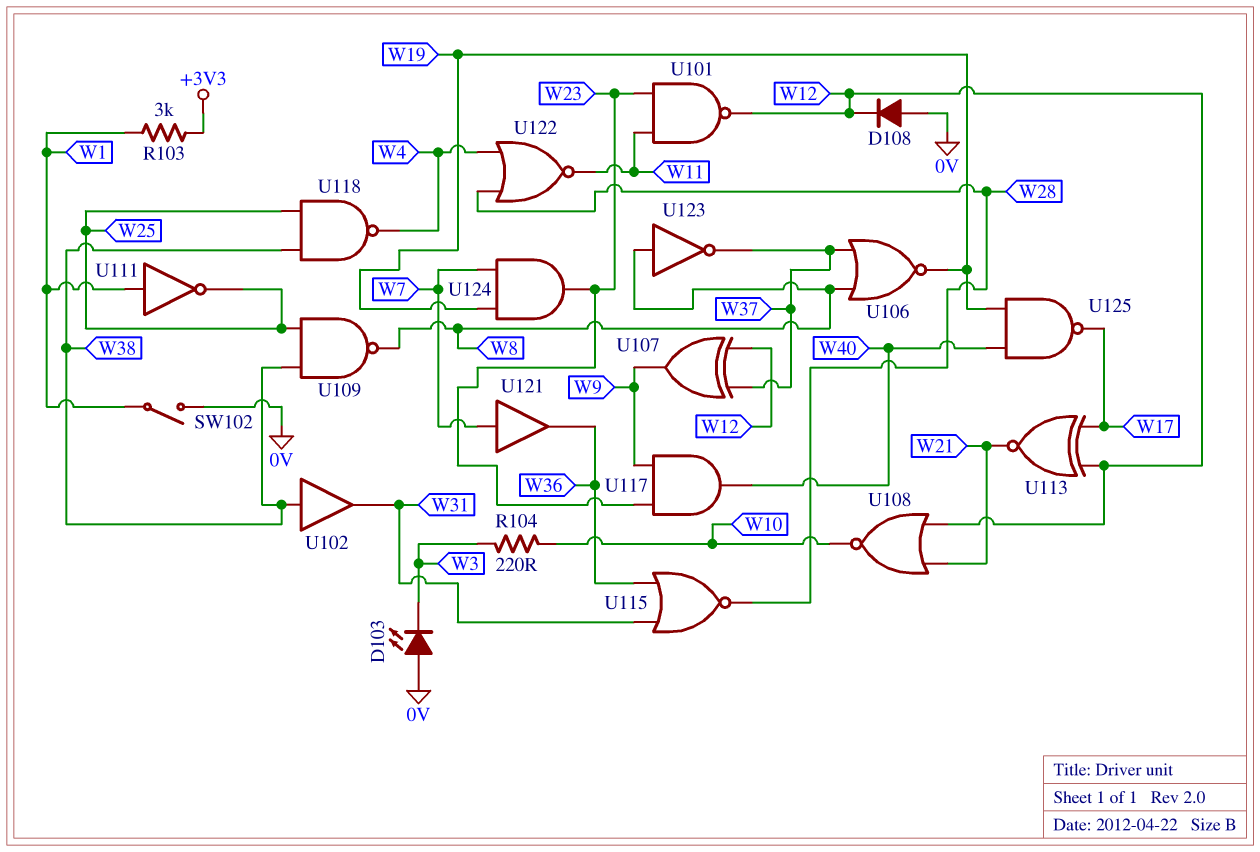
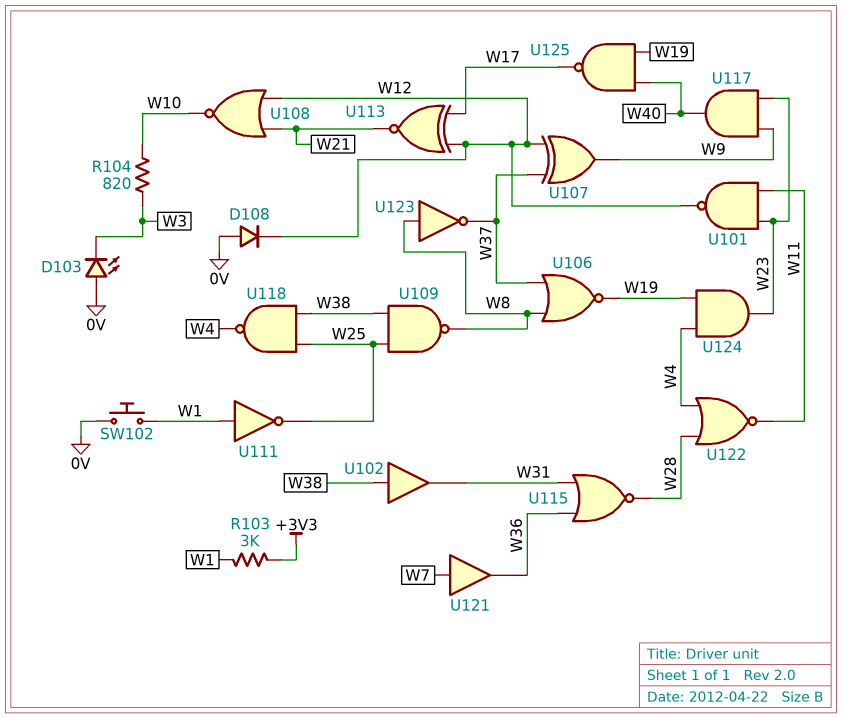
R104: 220 (W3, W10) -> 820 (W3, W10)
SW102: switch (0V, W1) -> button (0V, W1)
U124: AND (in W7, in W19, out W23) -> AND (in W4, in W19, out W23)

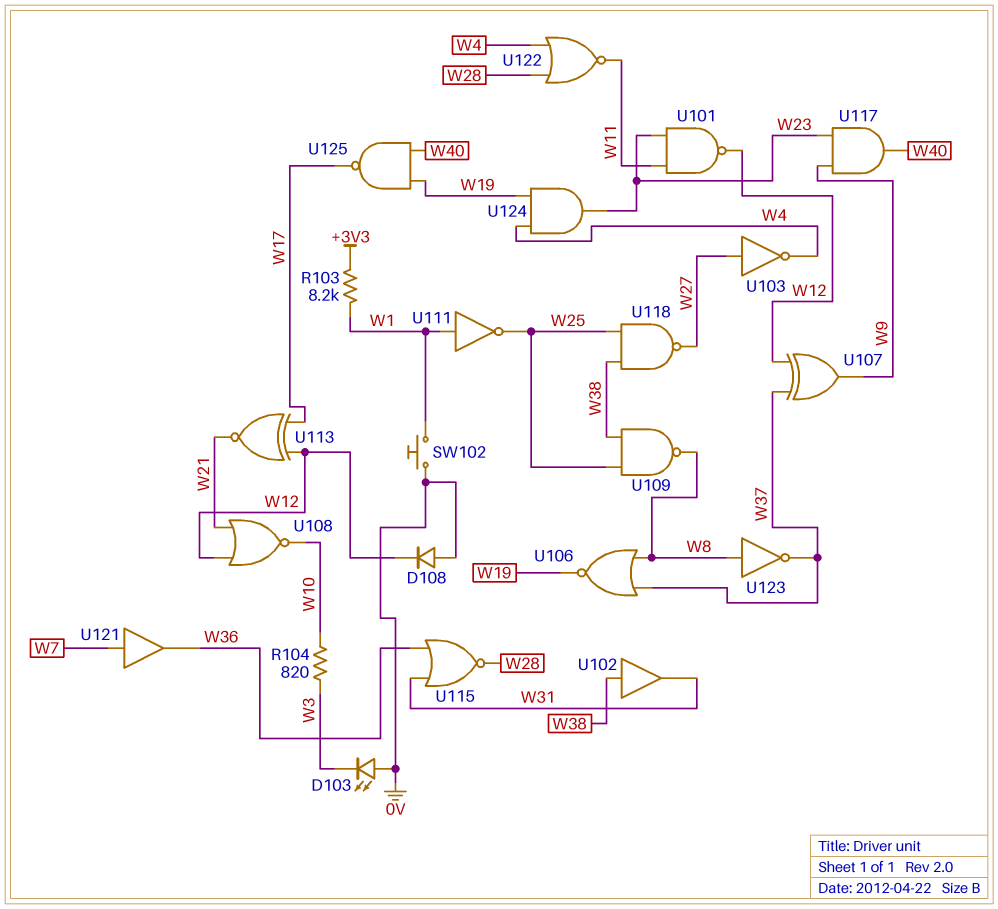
R103: 3k (+3V3, W1) -> 8.2k (+3V3, W1)
U103: none -> NOT (in W27, out W4)
U118: NAND (in W25, in W38, out W4) -> NAND (in W25, in W38, out W27)

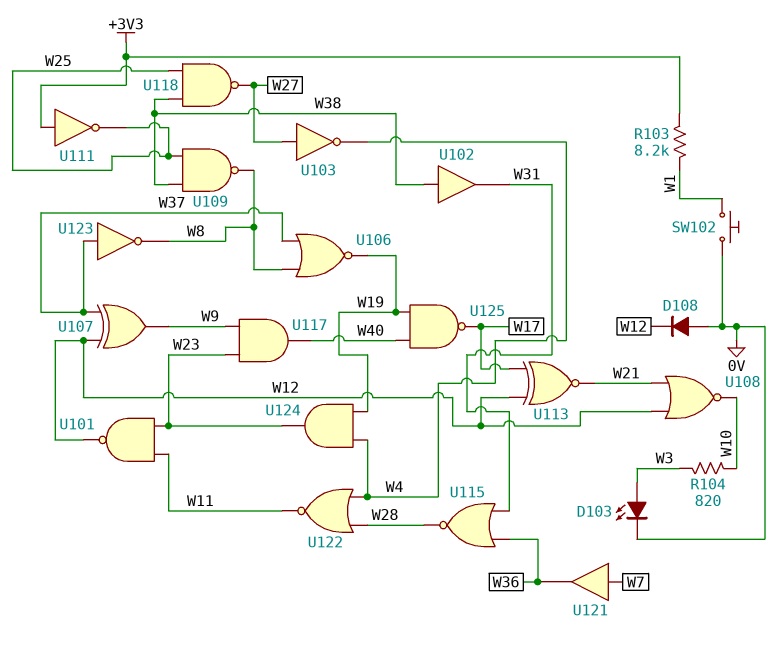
D103: LED (A 0V, K W3) -> LED (A W3, K 0V)
U111: NOT (in W1, out W25) -> NOT (in +3V3, out W25)
U123: NOT (in W8, out W37) -> NOT (in W37, out W8)

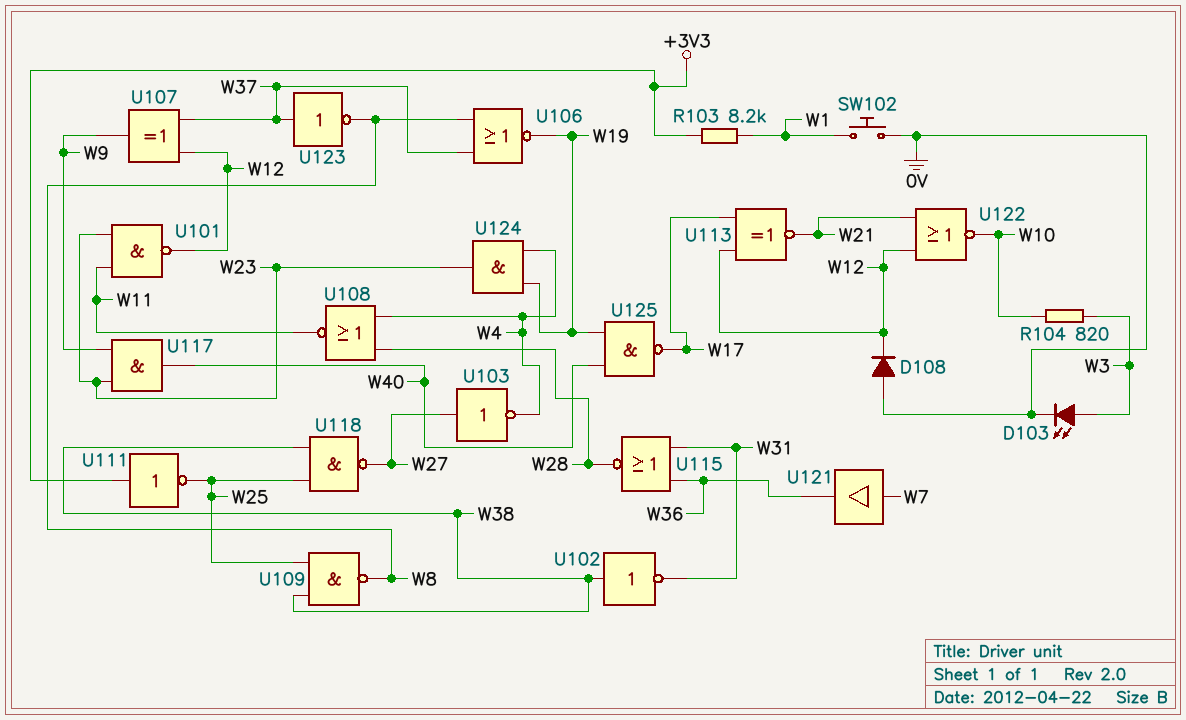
U102: buffer (in W38, out W31) -> NOT (in W38, out W31)
U108: NOR (in W12, in W21, out W10) -> NOR (in W4, in W28, out W11)
U122: NOR (in W4, in W28, out W11) -> NOR (in W12, in W21, out W10)

